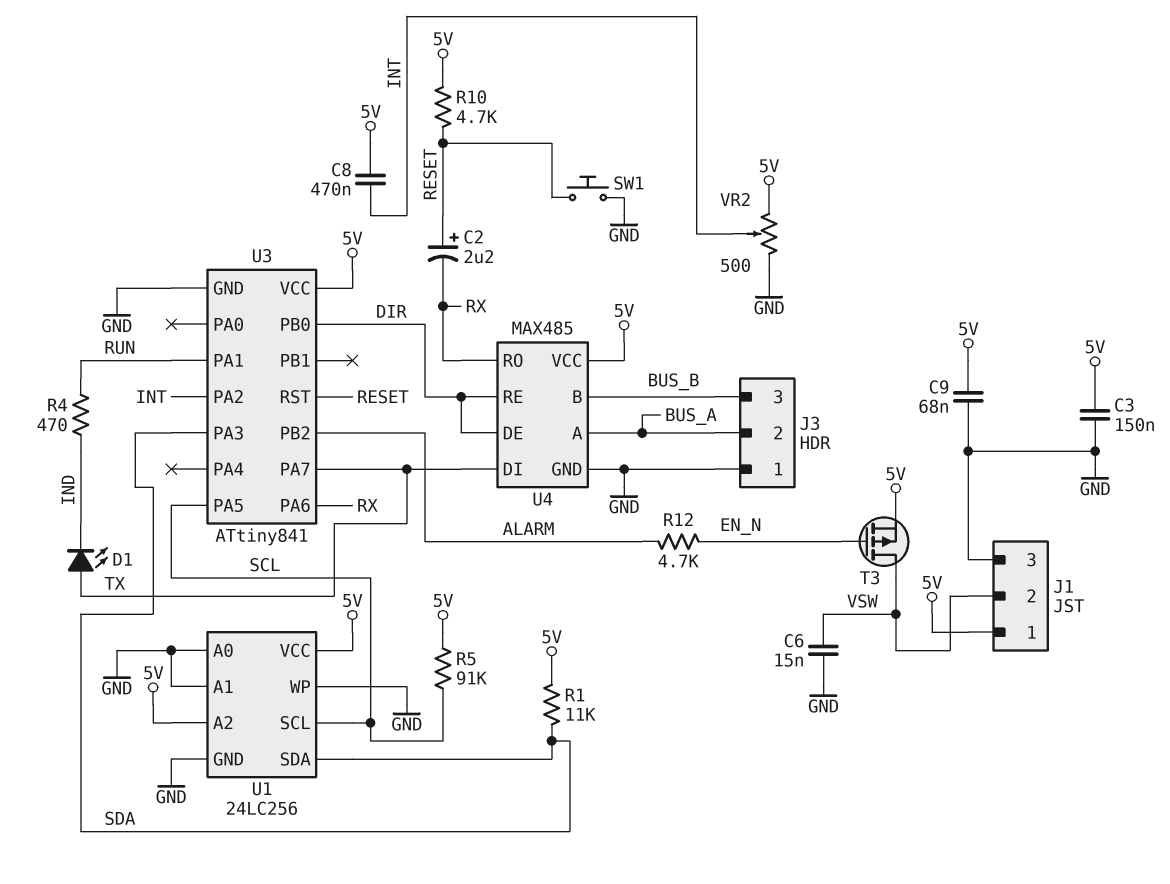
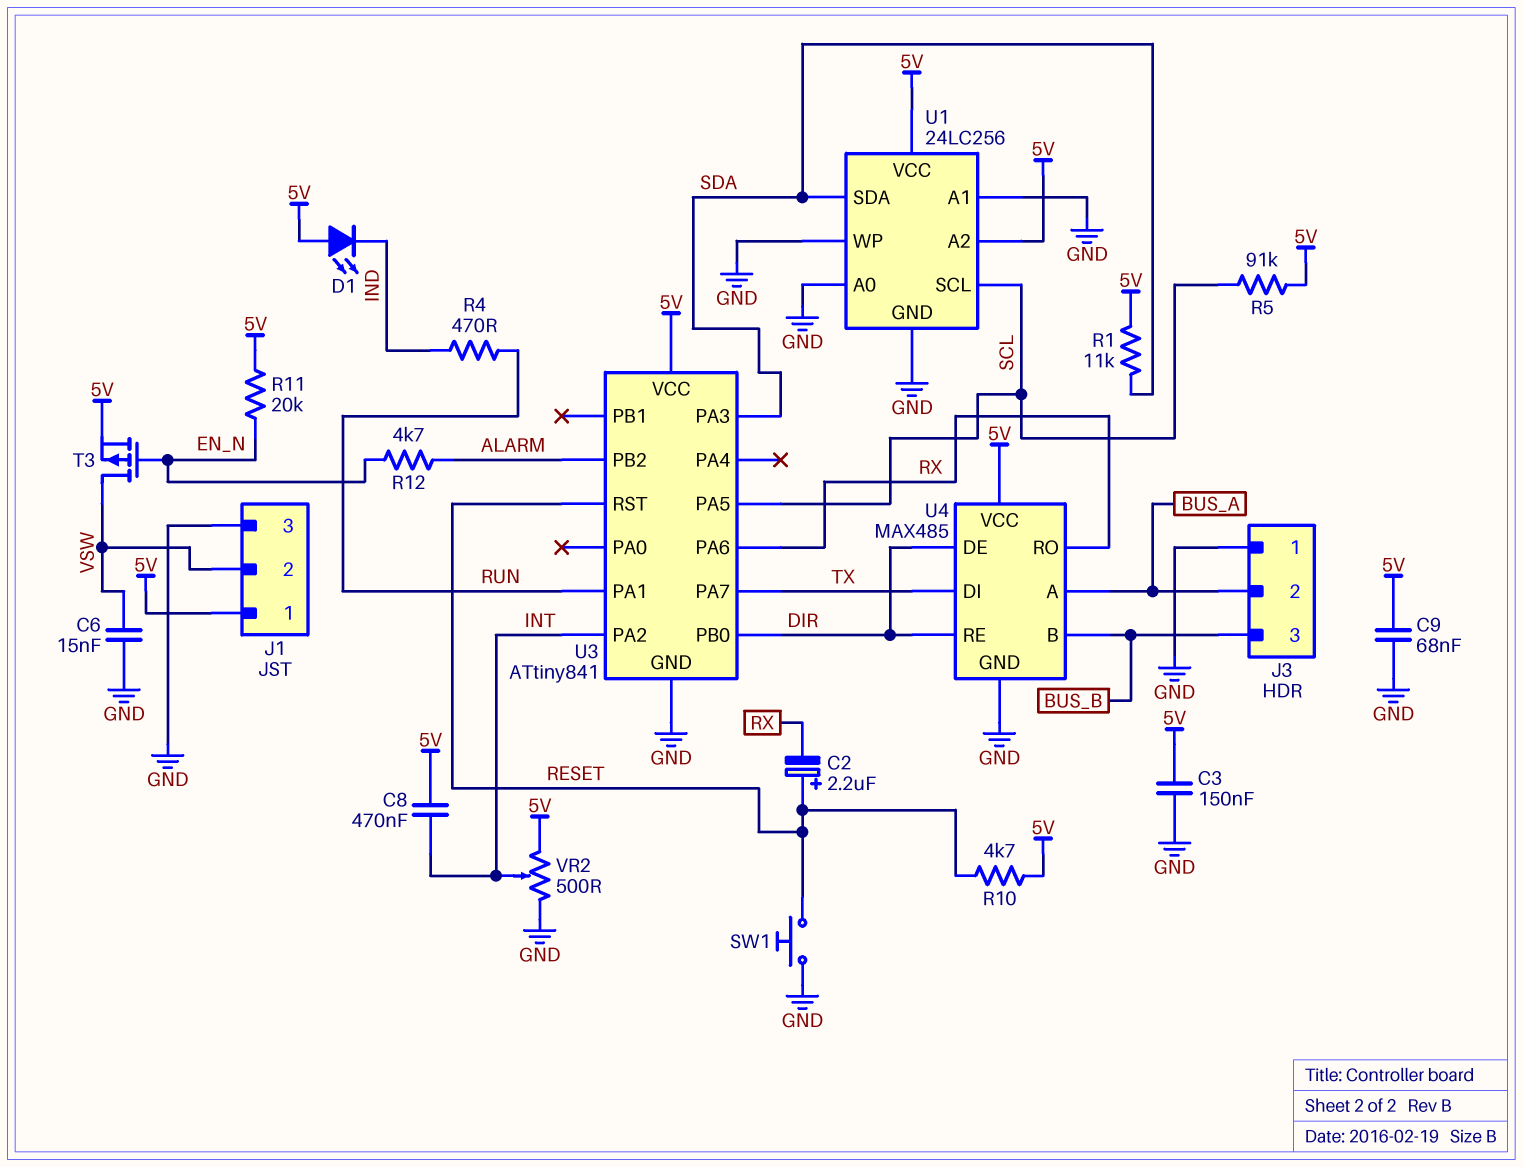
D1: LED (A TX, K IND) -> LED (A 5V, K IND)
R11: none -> 20k (5V, EN_N)

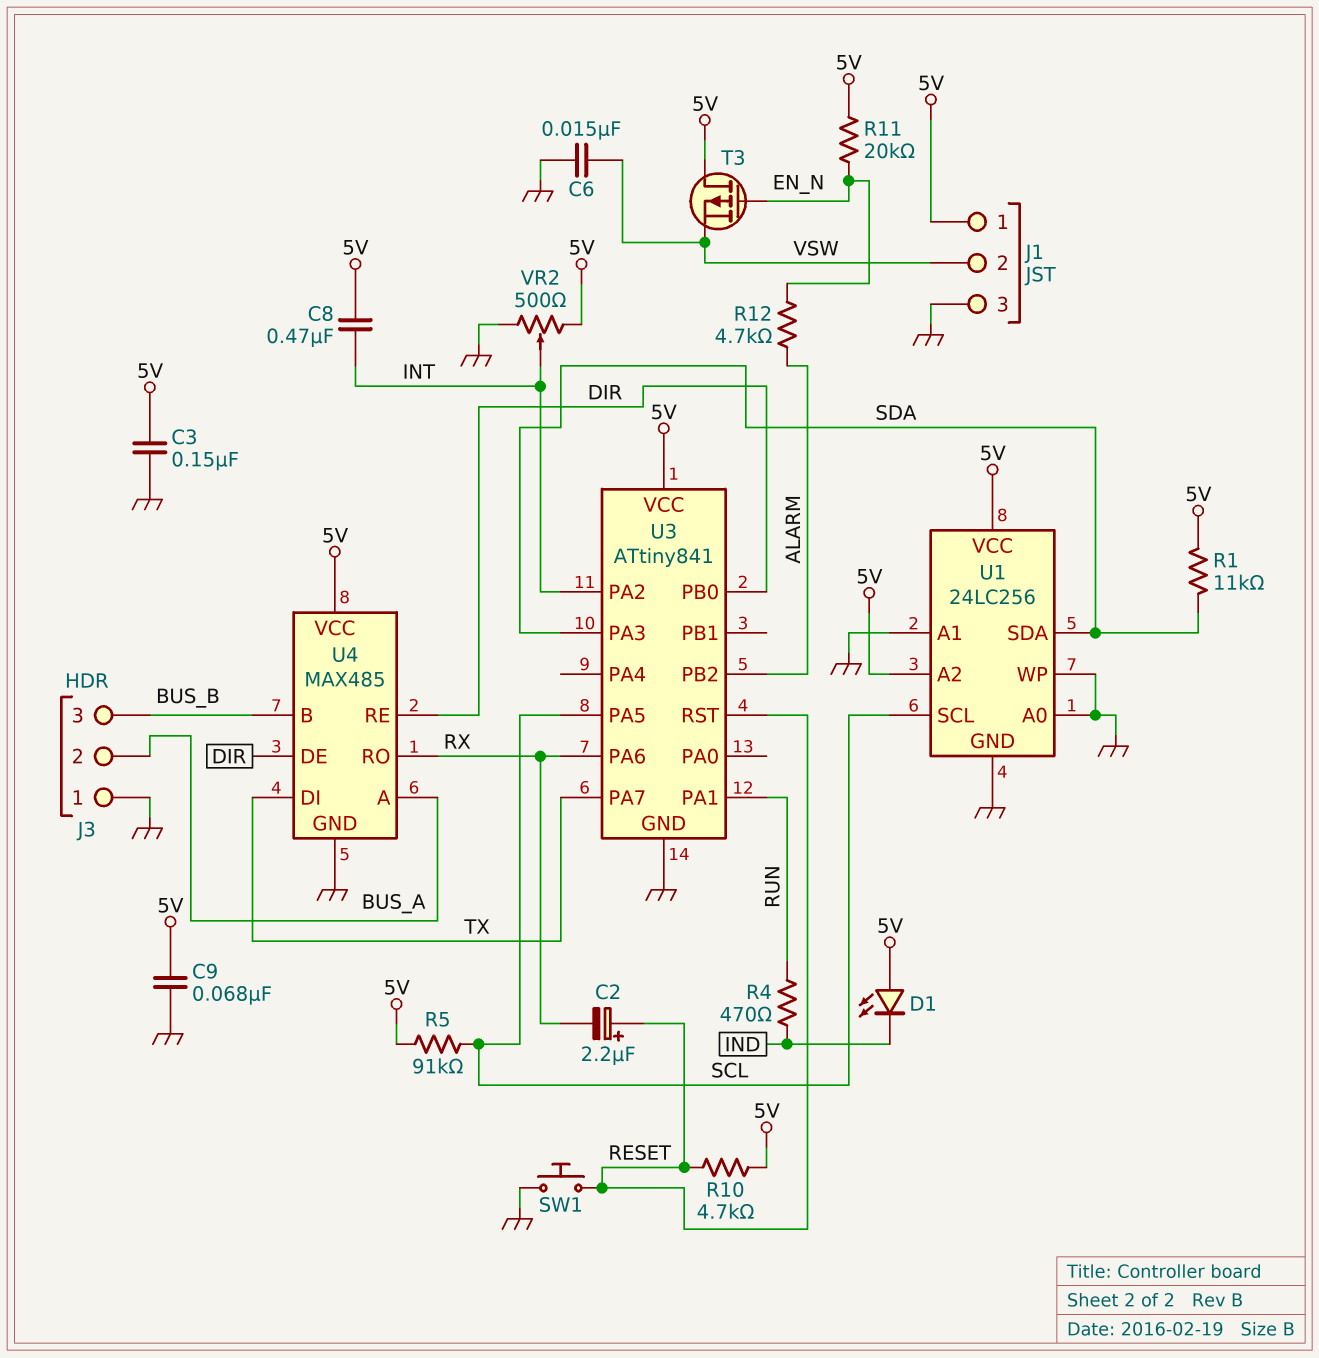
T3: PMOS (G EN_N, D VSW, S 5V) -> PMOS (G EN_N, D 5V, S VSW)

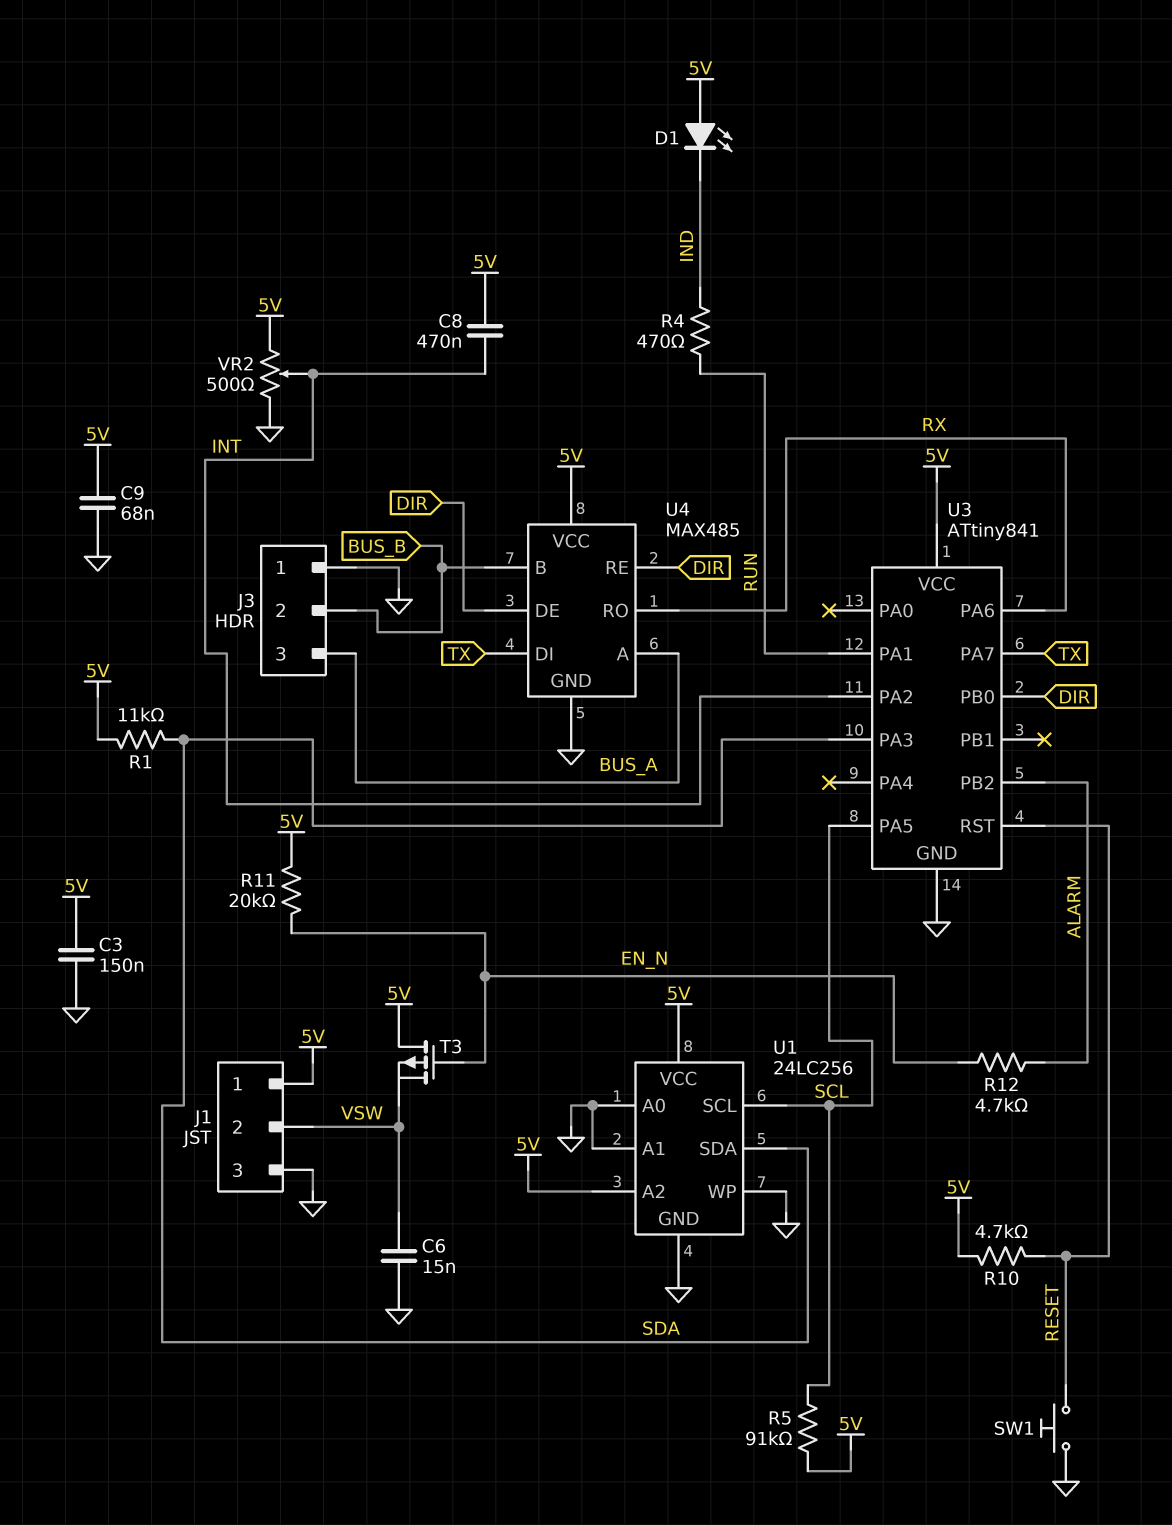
C2: 2.2uF (plus RESET, minus RX) -> none
J3 pin 2: BUS_A -> BUS_B
J3 pin 3: BUS_B -> BUS_A

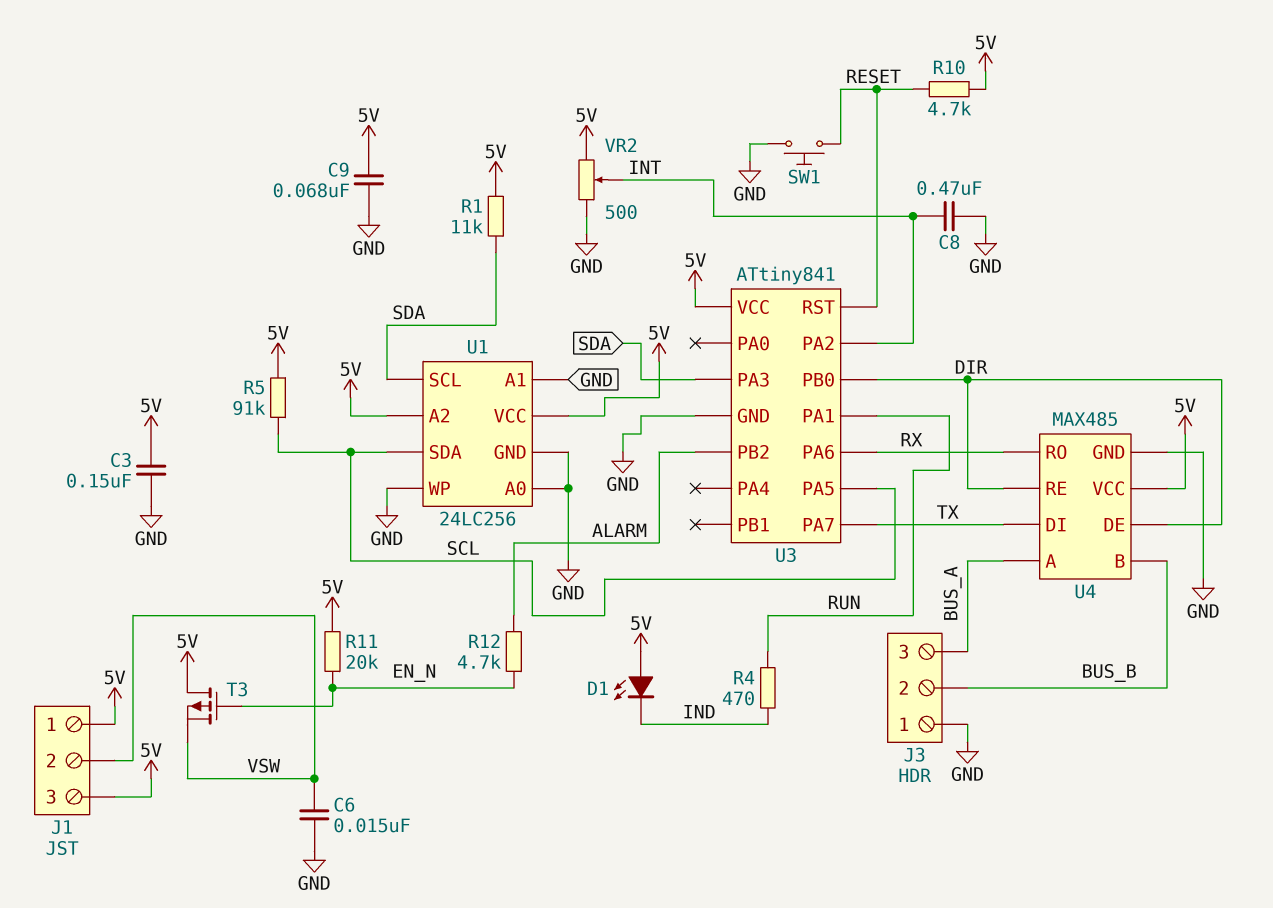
C8: 470nF (5V, INT) -> 470nF (GND, INT)
J1 pin 3: GND -> 5V
U1 pin SCL: SCL -> SDA
U1 pin SDA: SDA -> SCL

